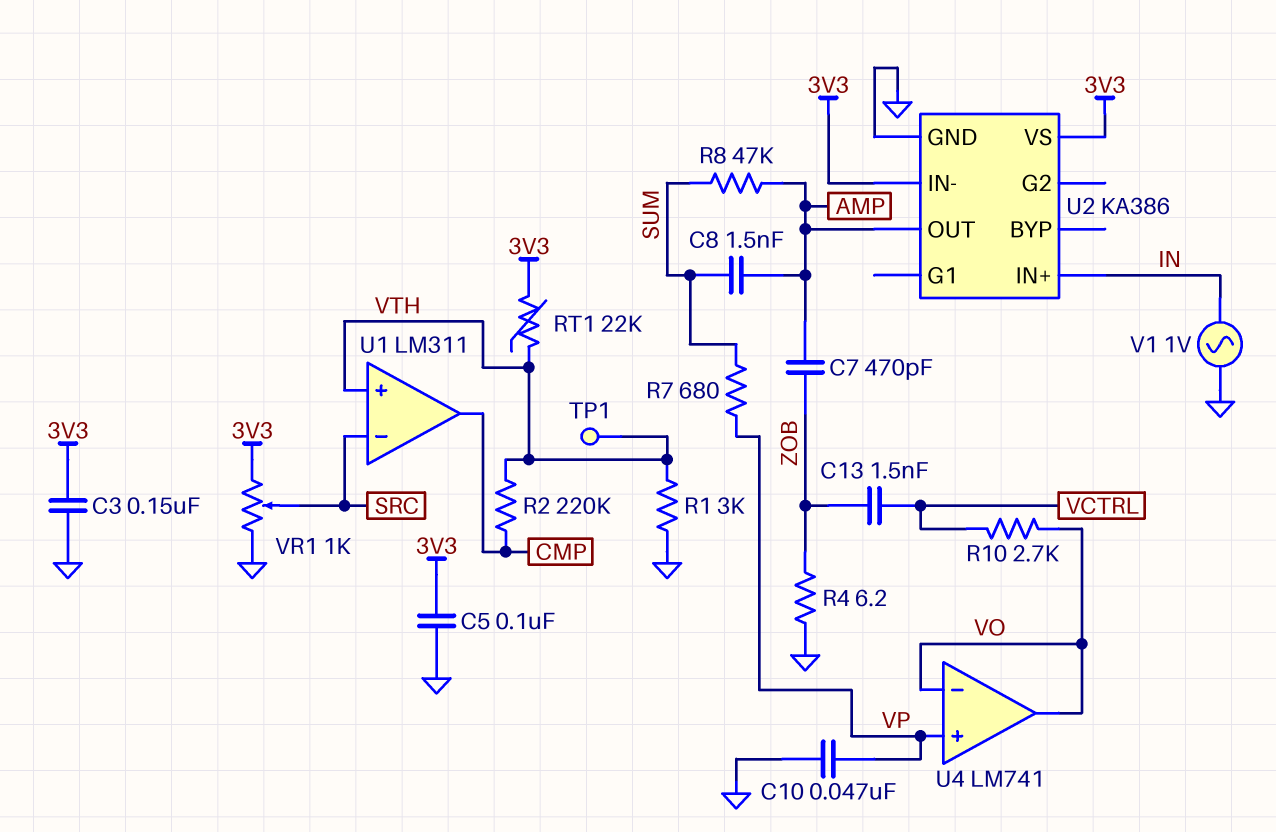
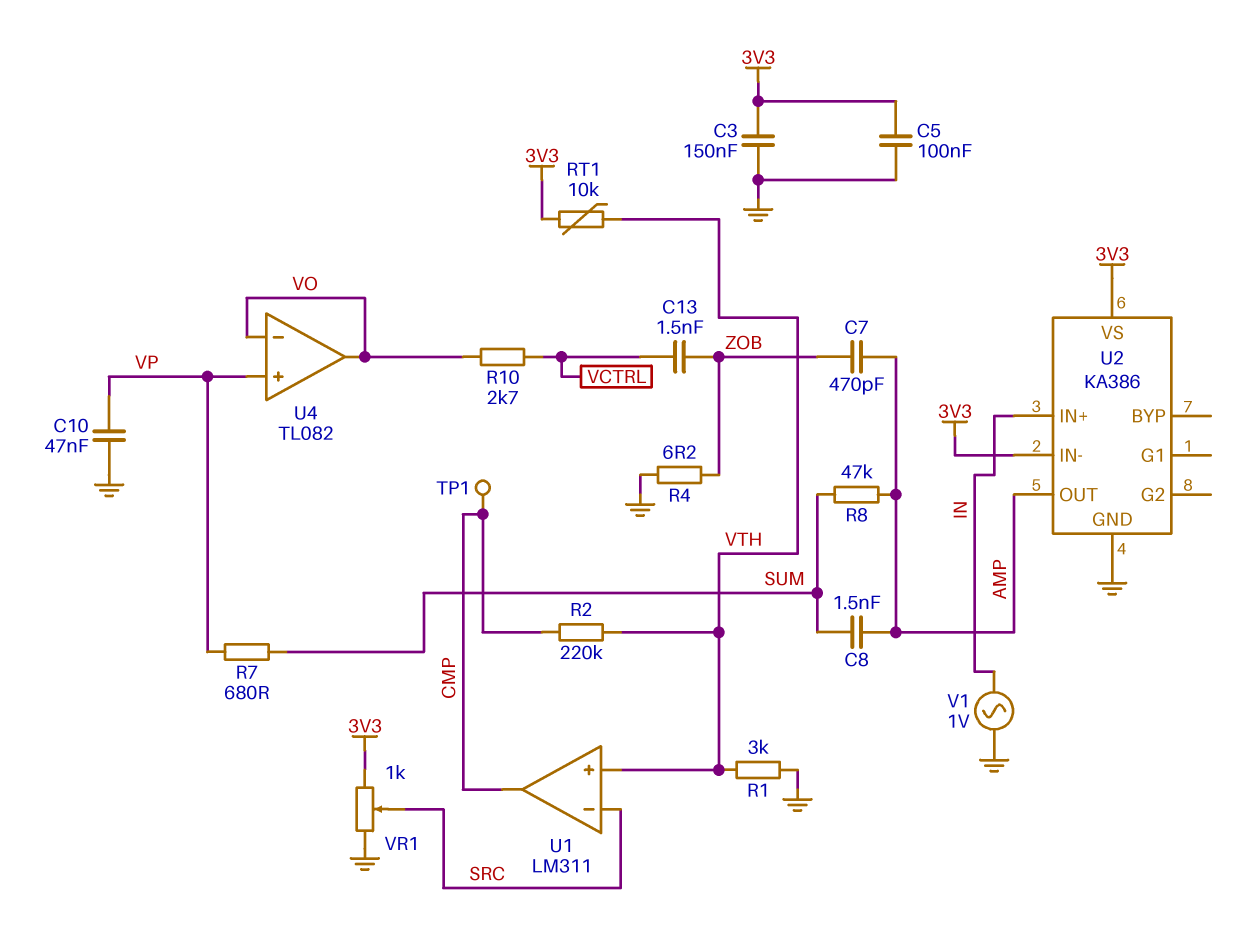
RT1: 22k (3V3, VTH) -> 10k (3V3, VTH)
TP1: test point (VTH) -> test point (CMP)
U4: LM741 -> TL082

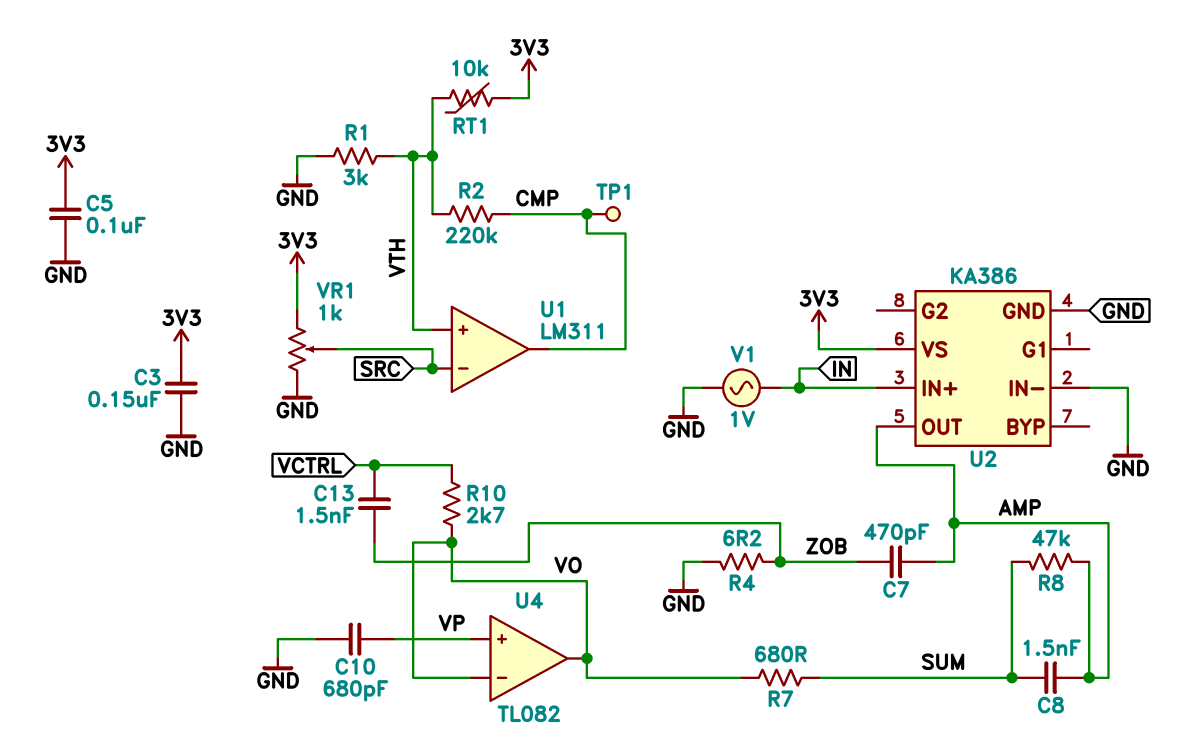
C10: 47nF (GND, VP) -> 680pF (GND, VP)
R7: 680 (SUM, VP) -> 680 (SUM, VO)
U2 pin IN-: 3V3 -> GND

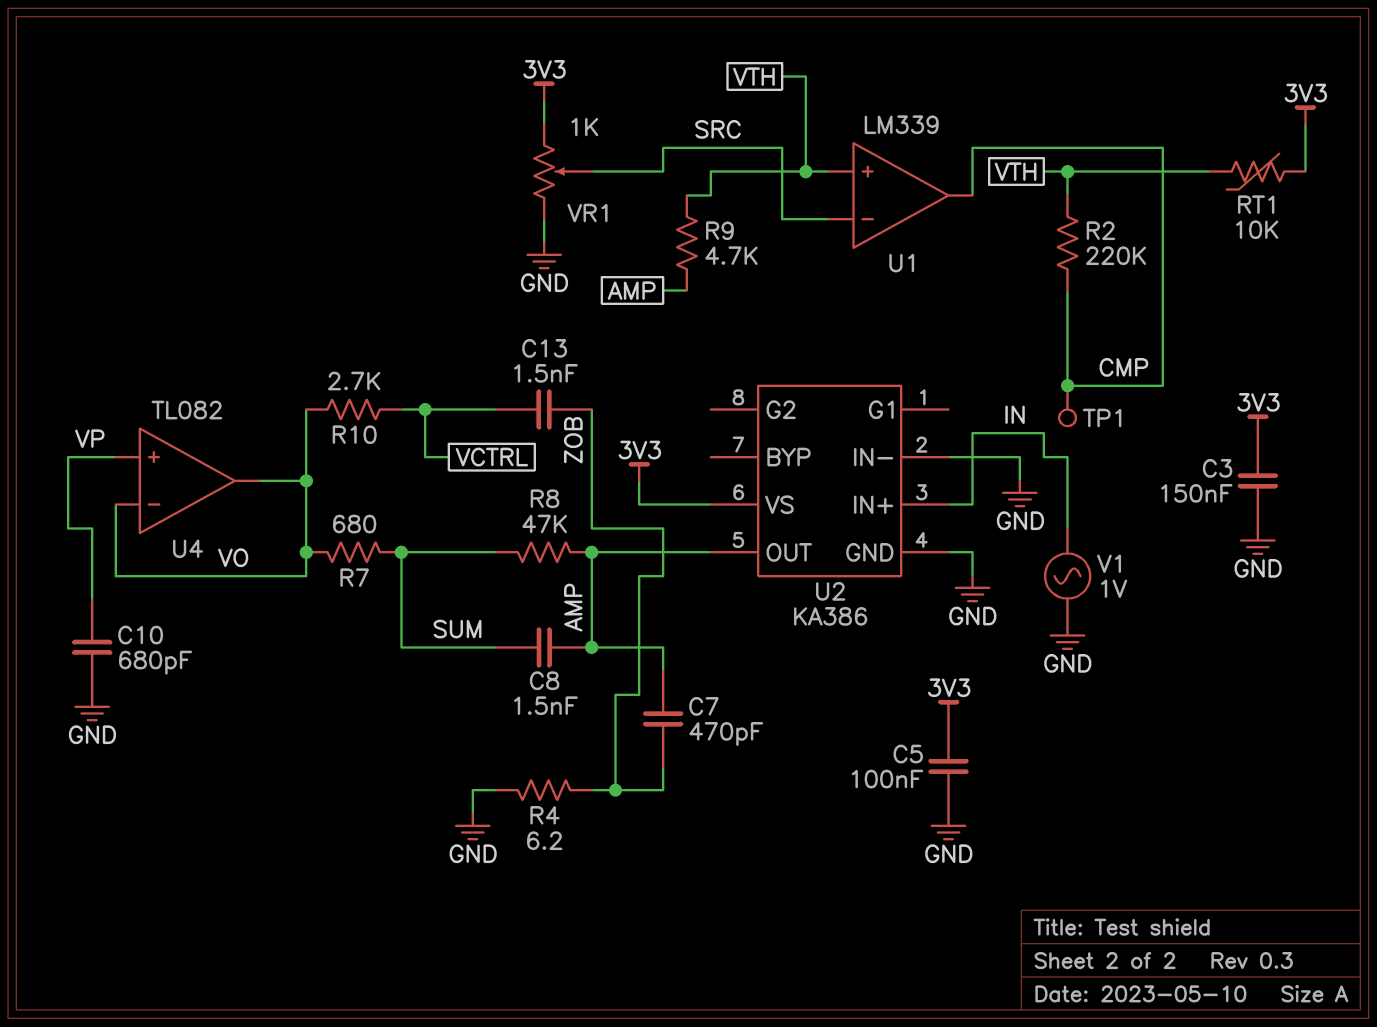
R1: 3k (GND, VTH) -> none
R9: none -> 4.7k (AMP, VTH)
U1: LM311 -> LM339

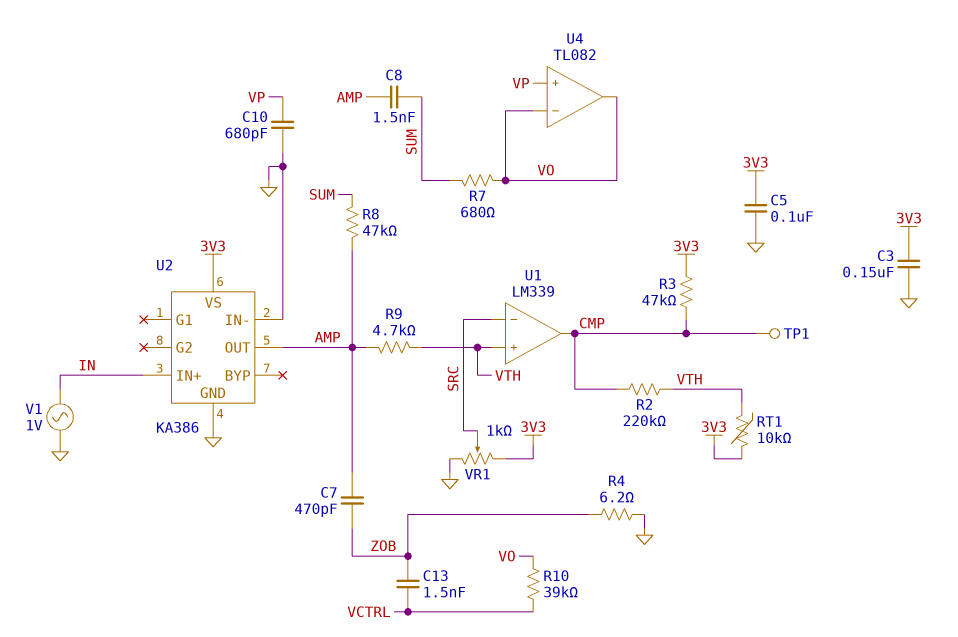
R3: none -> 47k (3V3, CMP)
R10: 2.7k (VCTRL, VO) -> 39k (VCTRL, VO)

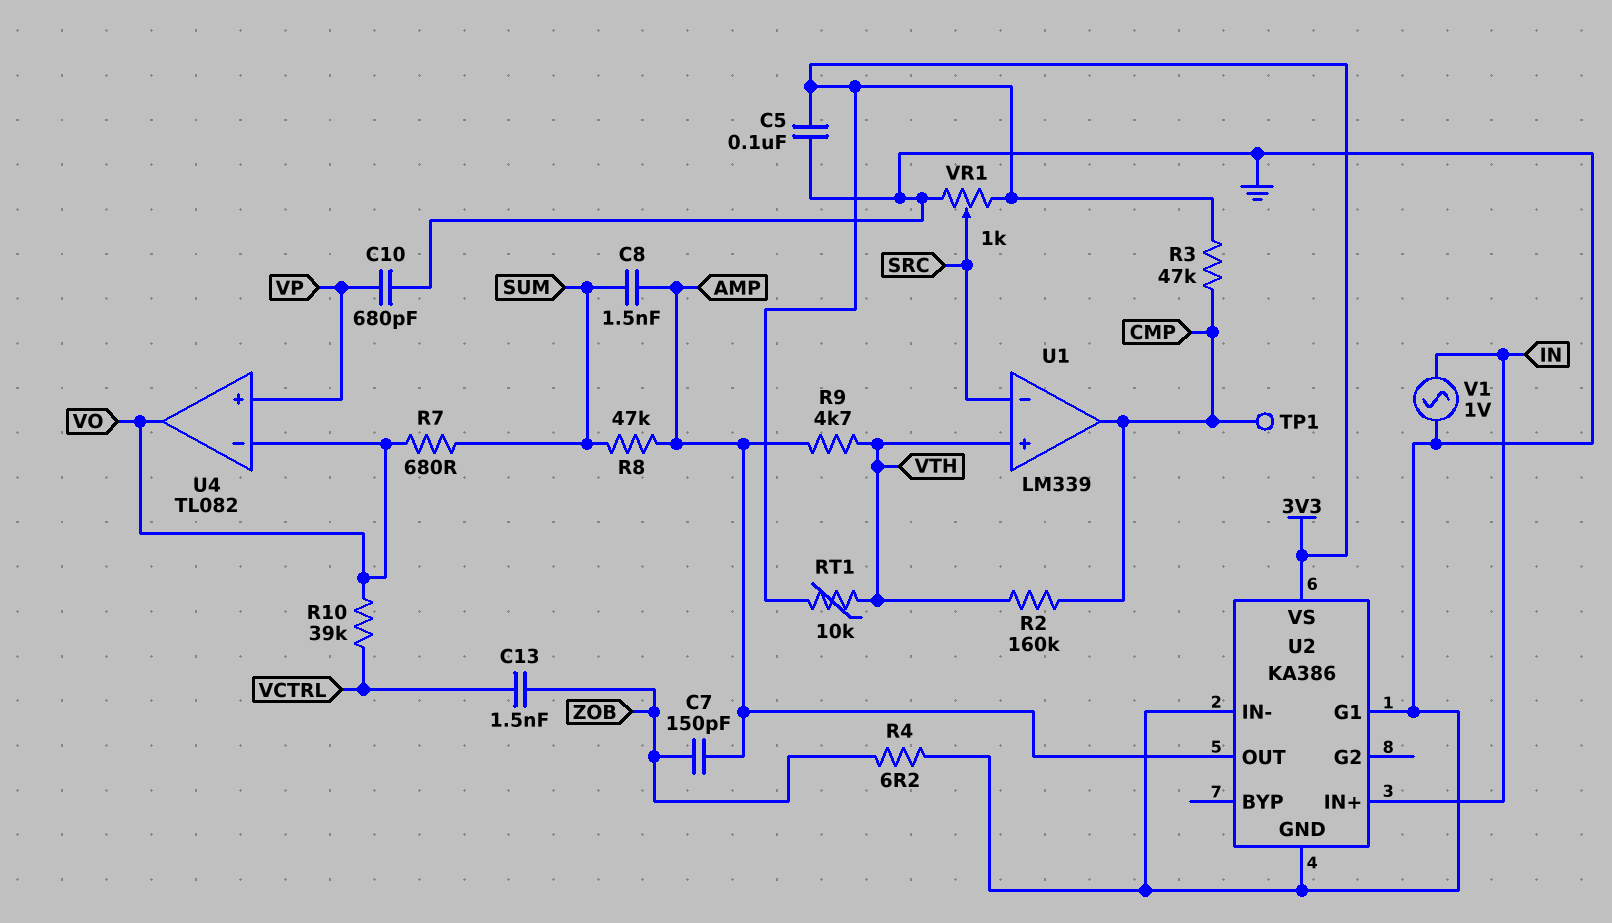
C3: 150nF (3V3, GND) -> none
C7: 470pF (AMP, ZOB) -> 150pF (AMP, ZOB)
R2: 220k (CMP, VTH) -> 160k (CMP, VTH)
U2 pin G1: none -> GND

